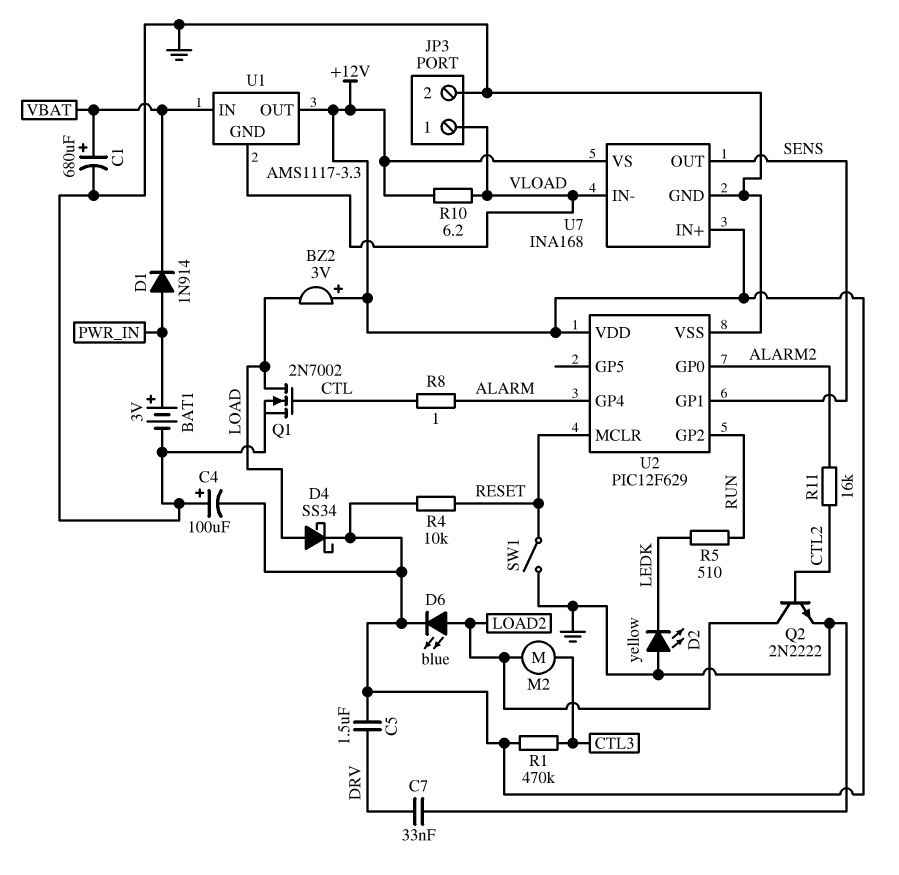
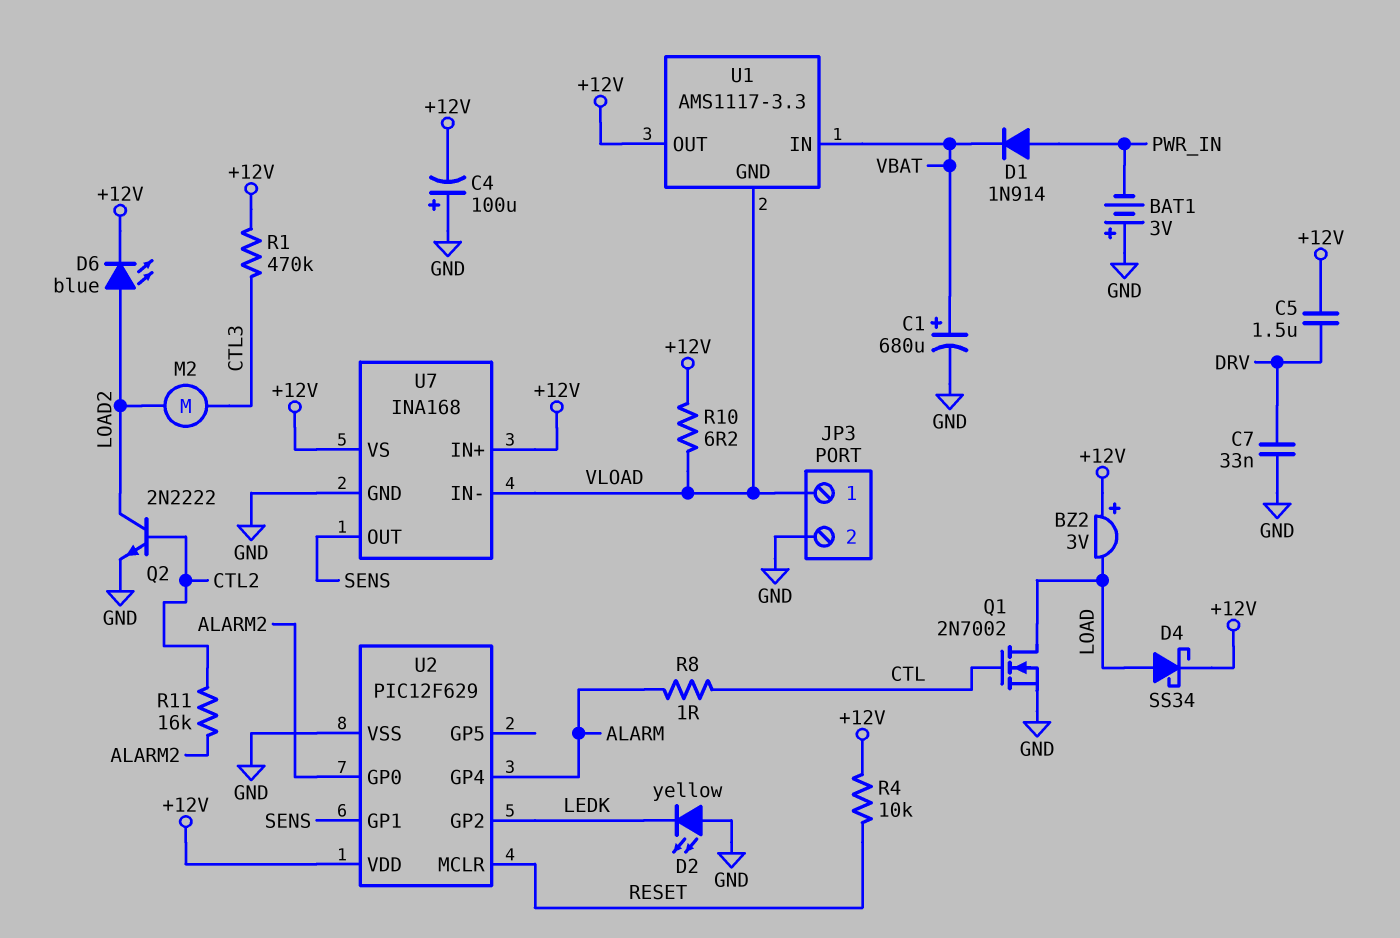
BAT1: 3V (plus PWR_IN, minus GND) -> 3V (plus GND, minus PWR_IN)
R5: 510 (LEDK, RUN) -> none
SW1: switch (GND, RESET) -> none
U2 pin GP2: RUN -> LEDK

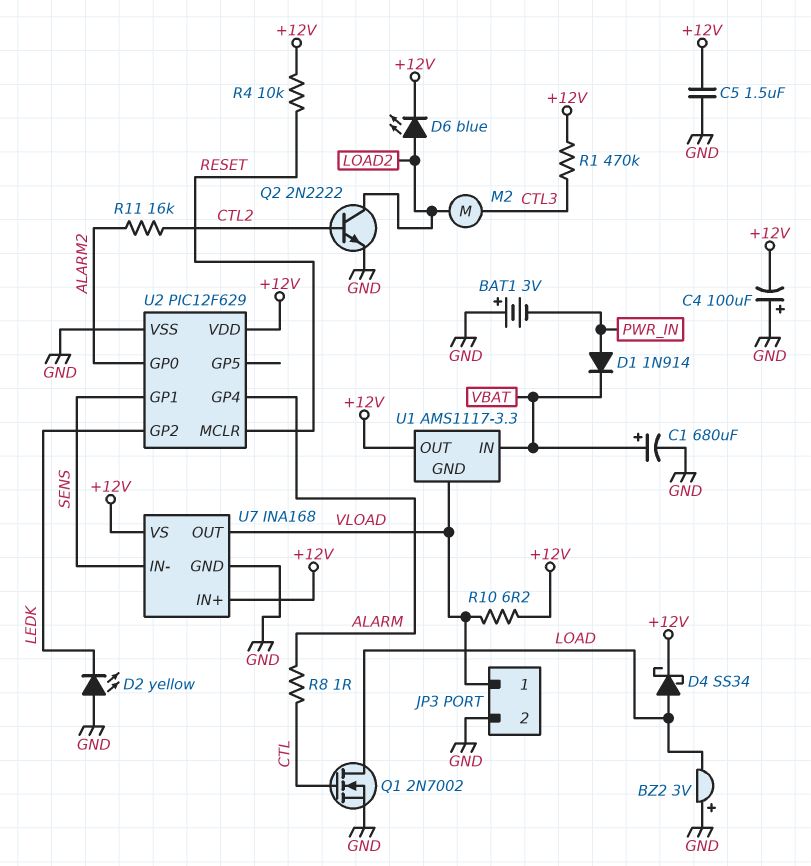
BZ2: buzzer 3V (plus +12V, minus LOAD) -> buzzer 3V (plus GND, minus LOAD)
C5: 1.5uF (+12V, DRV) -> 1.5uF (+12V, GND)
C7: 33nF (DRV, GND) -> none
U7 pin IN-: VLOAD -> SENS
U7 pin OUT: SENS -> VLOAD

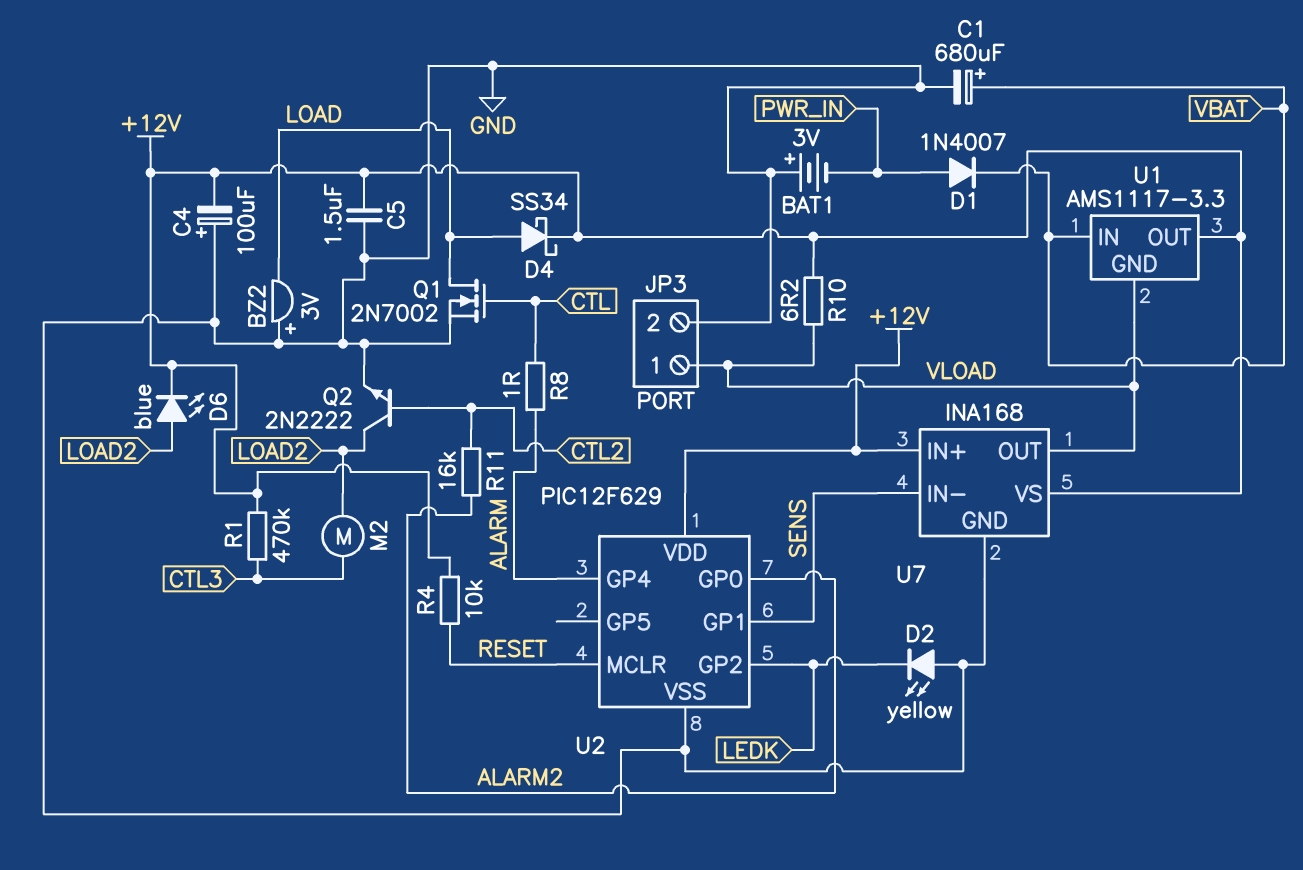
D1: diode 1N914 (A PWR_IN, K VBAT) -> diode 1N4007 (A PWR_IN, K VBAT)

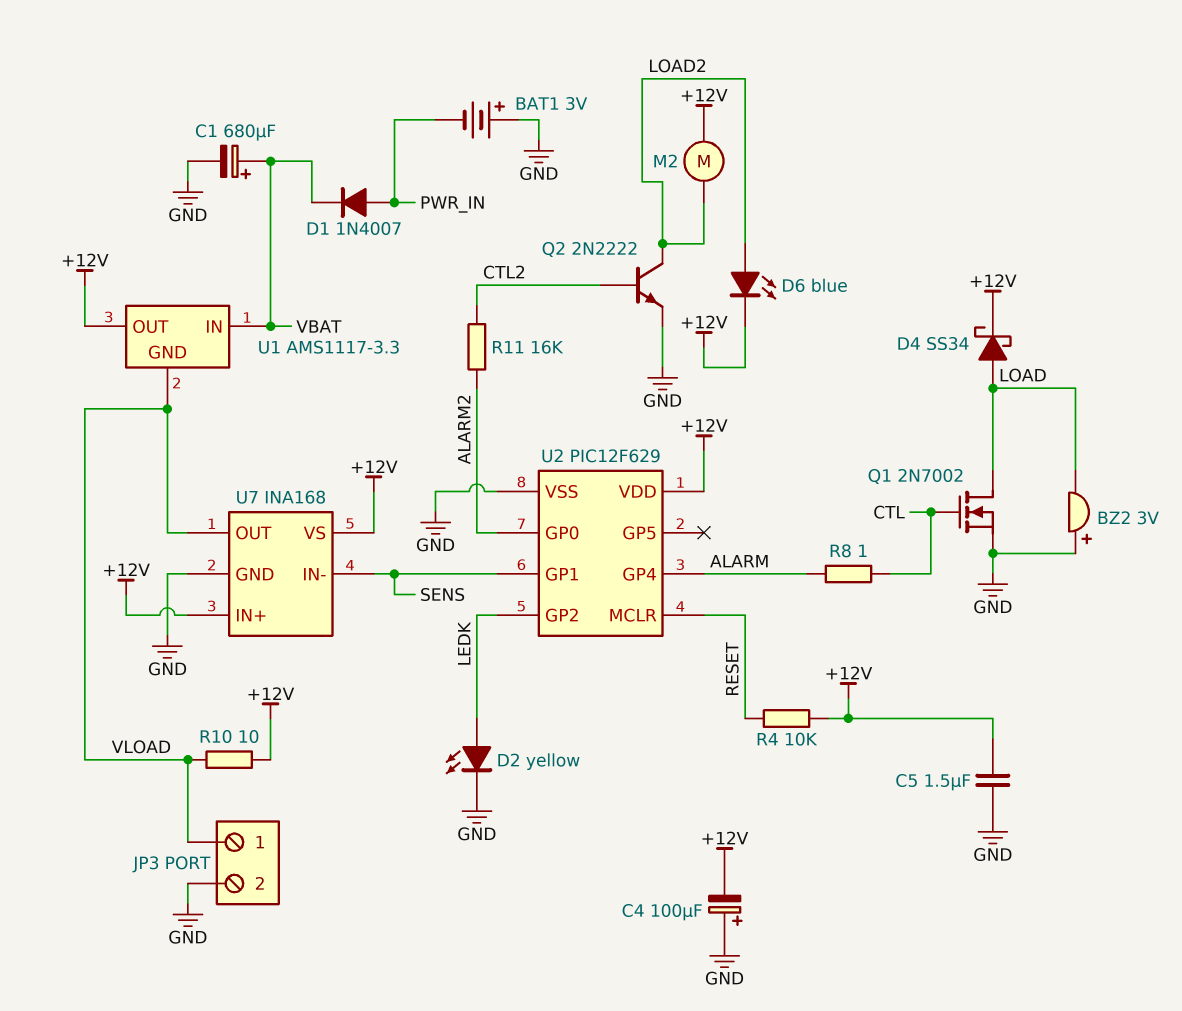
D2: LED yellow (A GND, K LEDK) -> LED yellow (A LEDK, K GND)
M2: motor (CTL3, LOAD2) -> motor (+12V, LOAD2)
R1: 470k (+12V, CTL3) -> none
R10: 6.2 (+12V, VLOAD) -> 10 (+12V, VLOAD)

